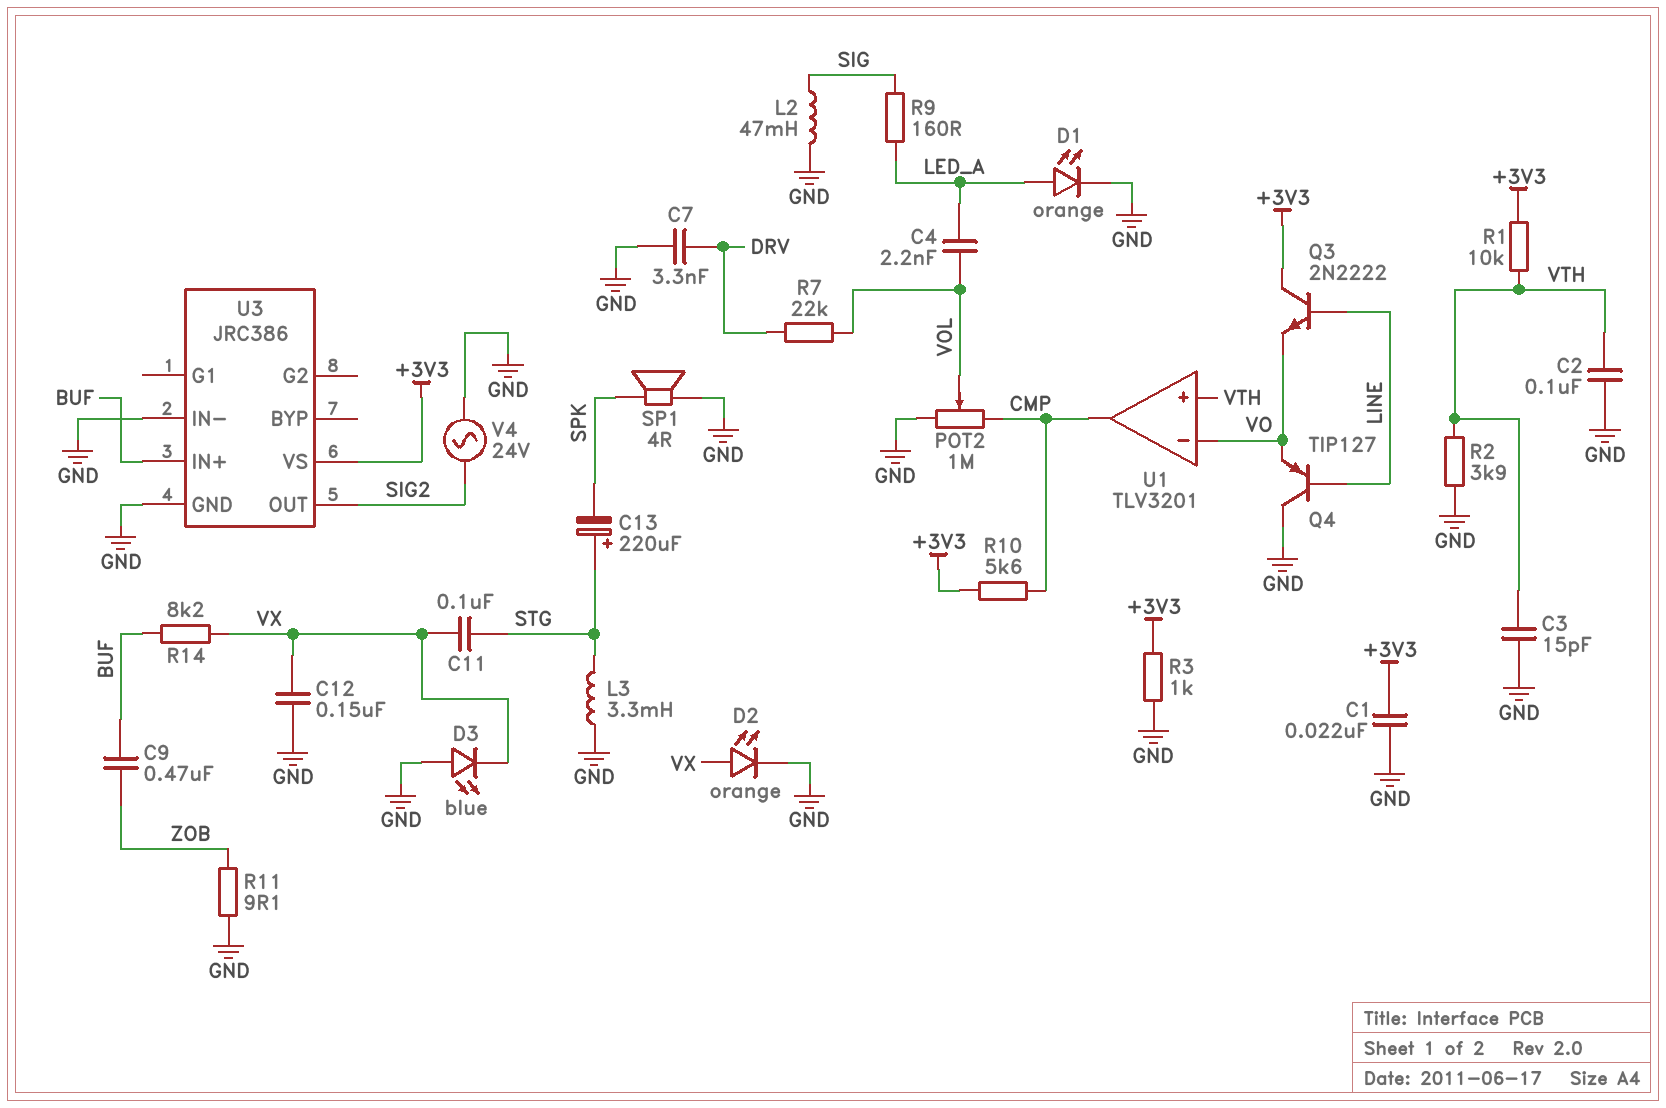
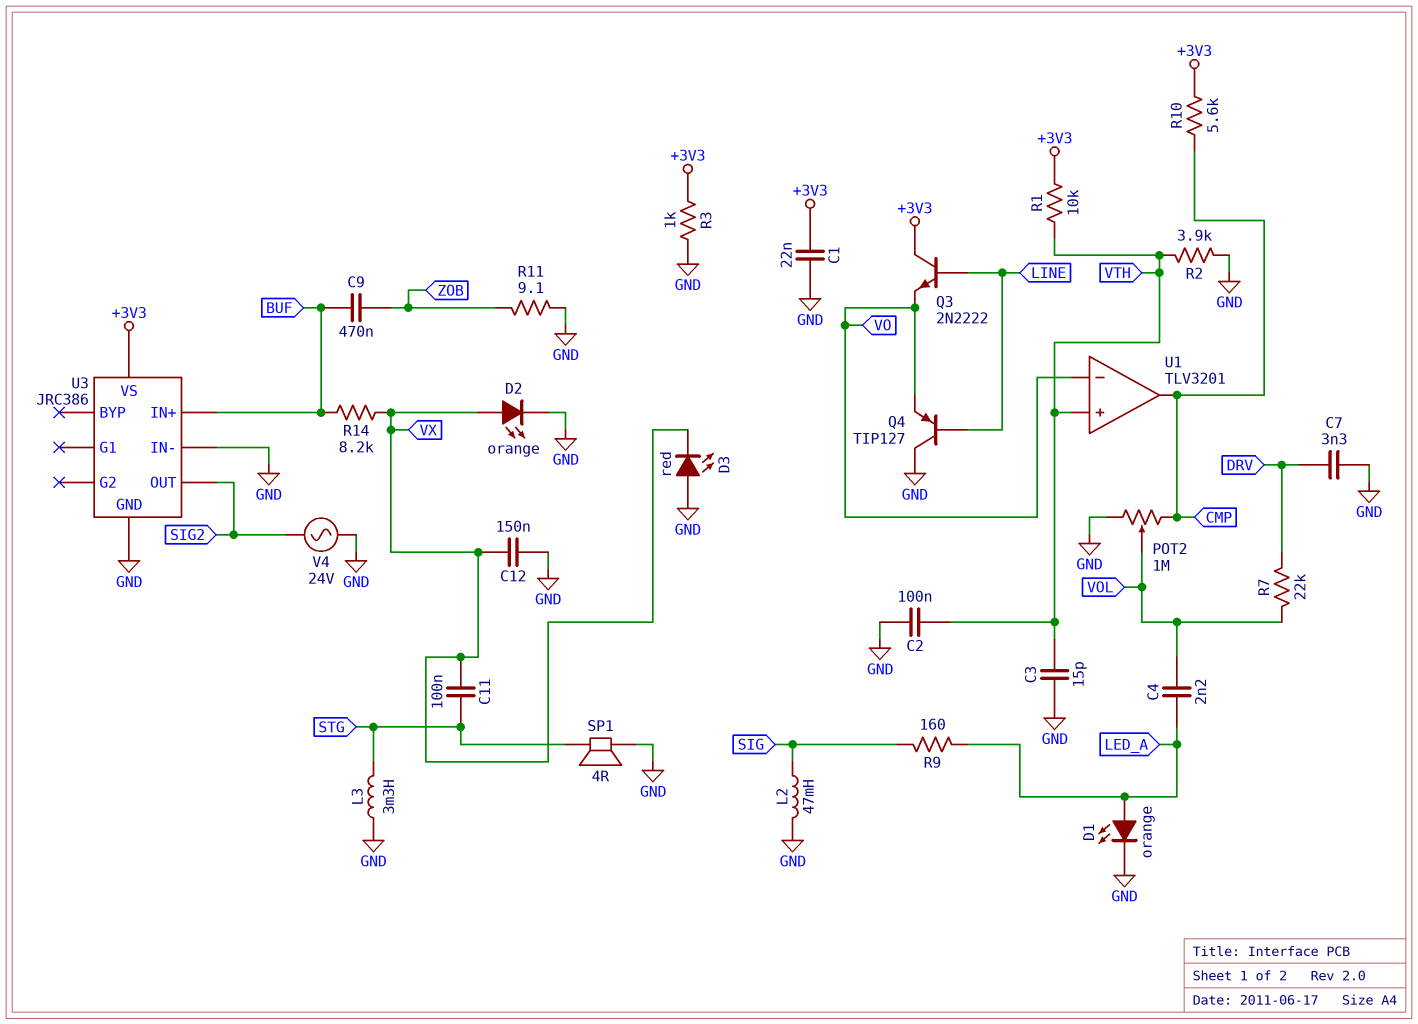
C13: 220uF (plus STG, minus SPK) -> none
D3: LED blue (A GND, K VX) -> LED red (A GND, K VX)
SP1: speaker 4R (GND, SPK) -> speaker 4R (GND, STG)

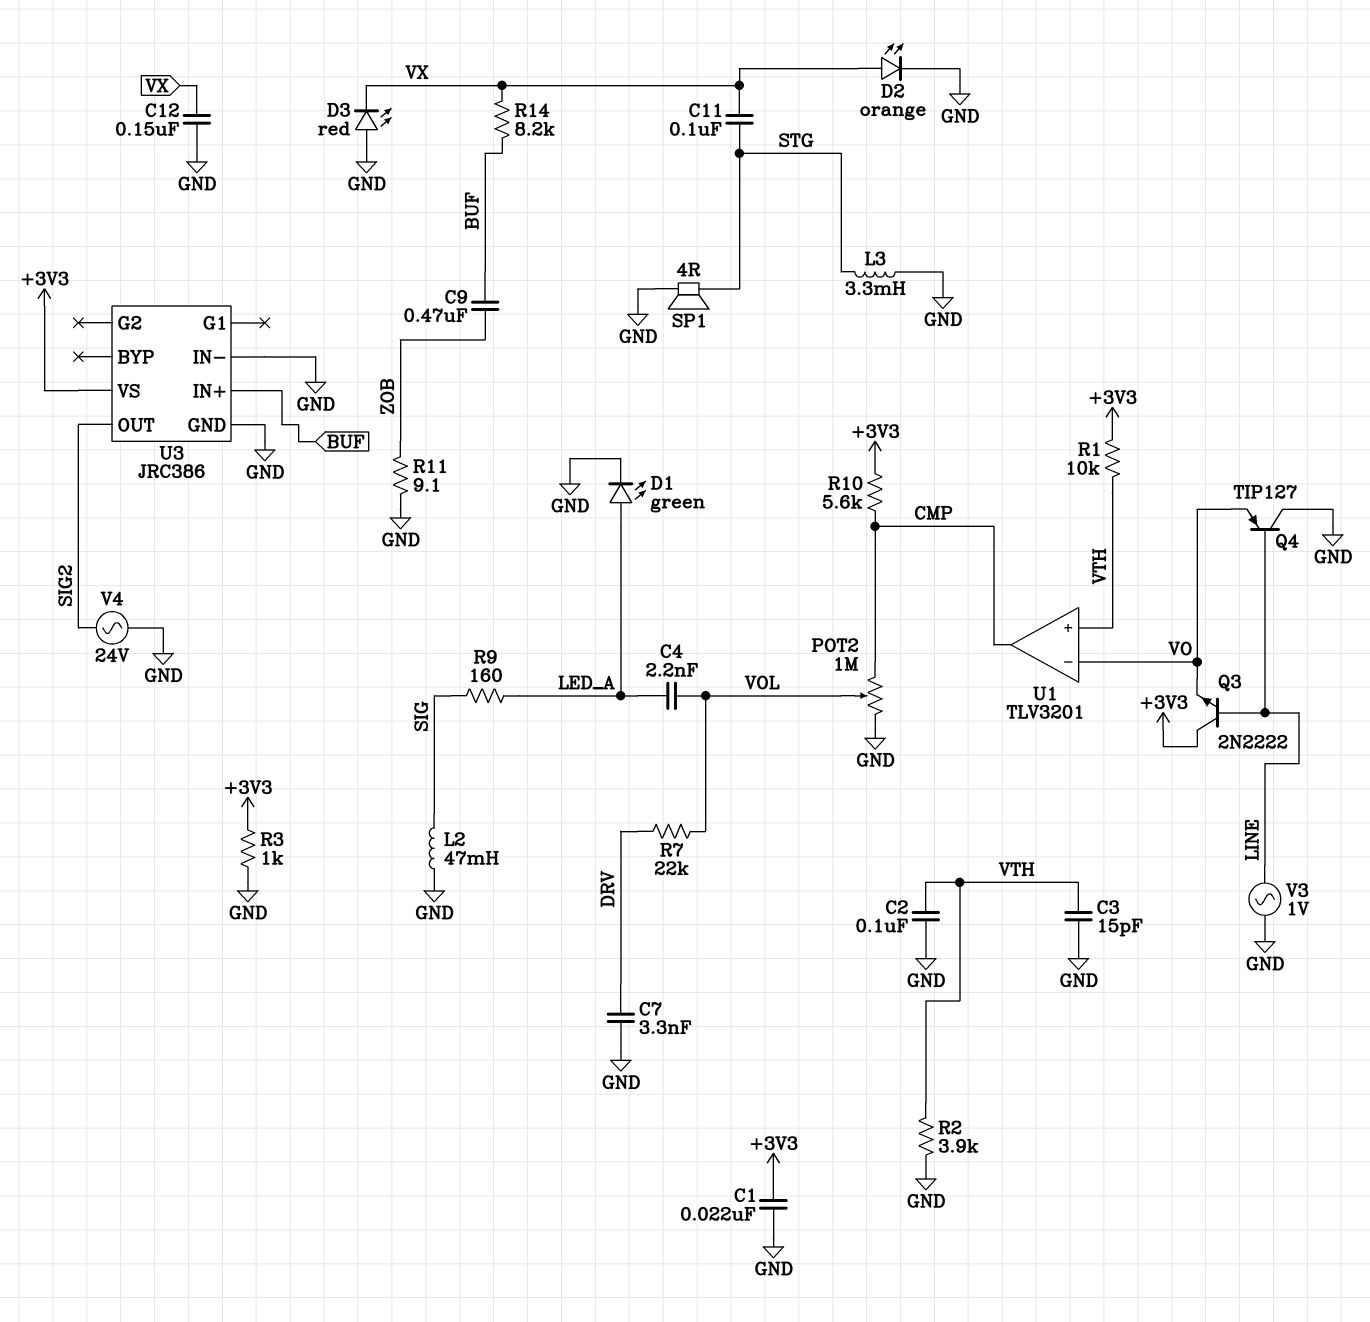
D1: LED orange (A LED_A, K GND) -> LED green (A LED_A, K GND)
V3: none -> AC 1V (GND, LINE)

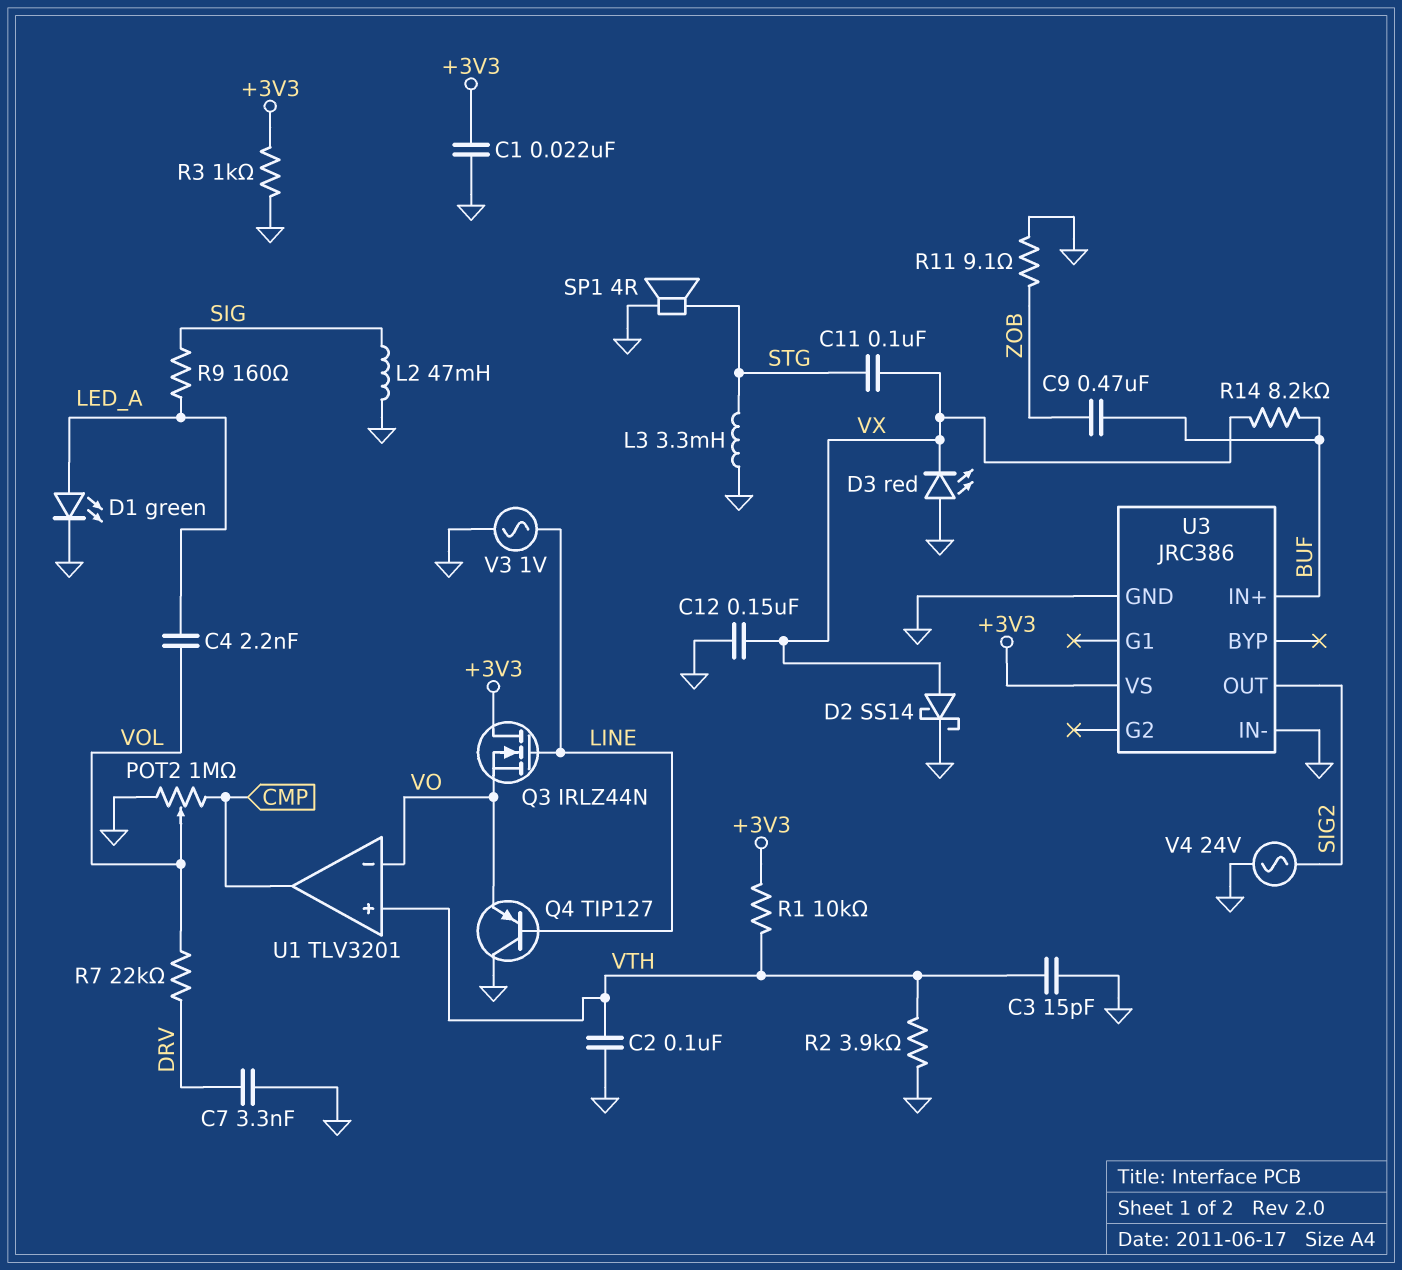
D2: LED orange (A VX, K GND) -> schottky SS14 (A VX, K GND)
Q3: NPN 2N2222 (B LINE, C +3V3, E VO) -> NMOS IRLZ44N (G LINE, D +3V3, S VO)
R10: 5.6k (+3V3, CMP) -> none

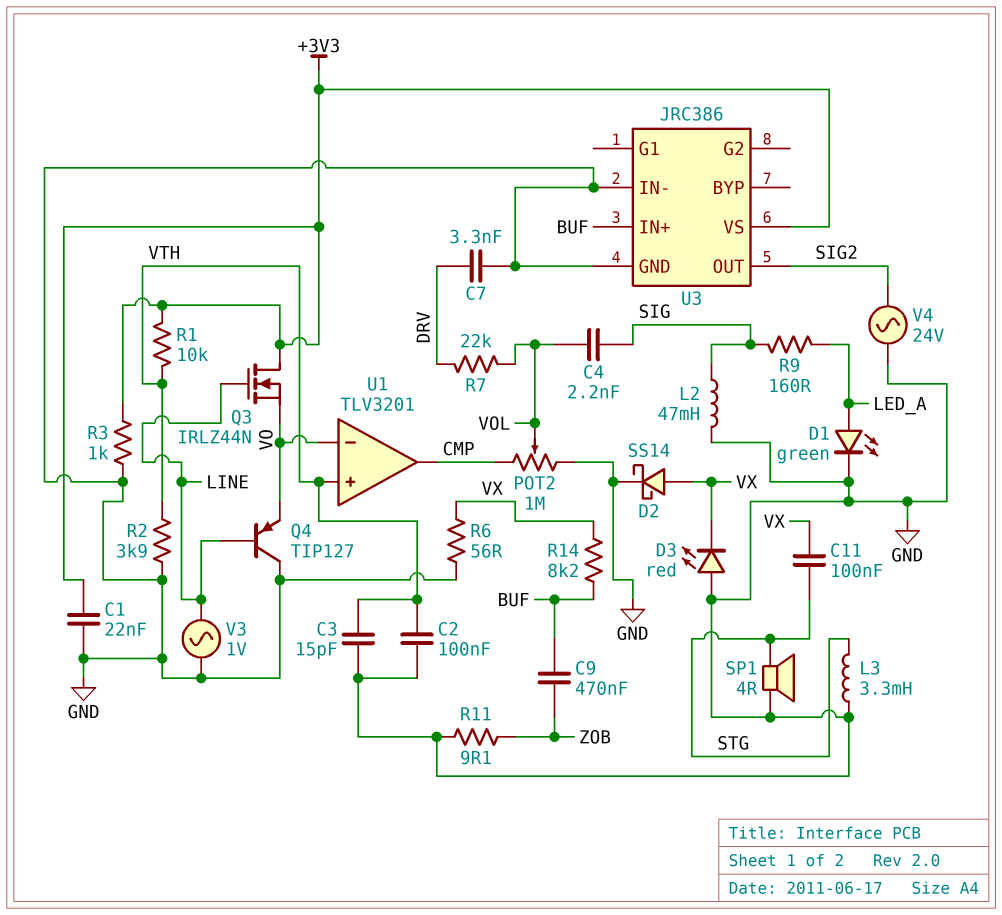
C4: 2.2nF (LED_A, VOL) -> 2.2nF (SIG, VOL)
C12: 150nF (GND, VX) -> none
R6: none -> 56 (GND, VX)

